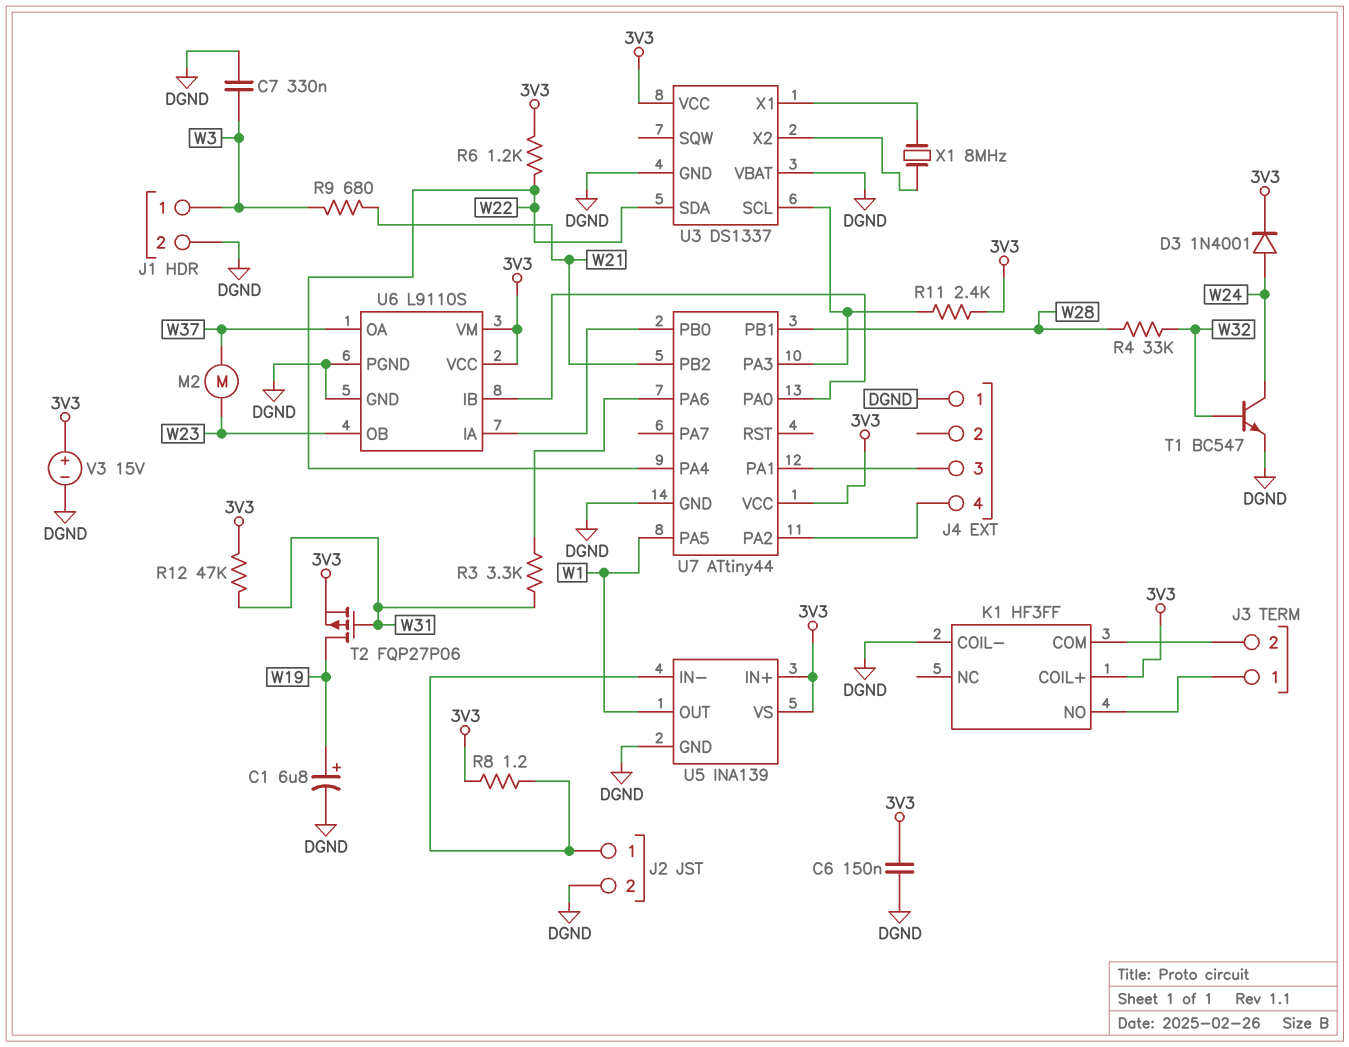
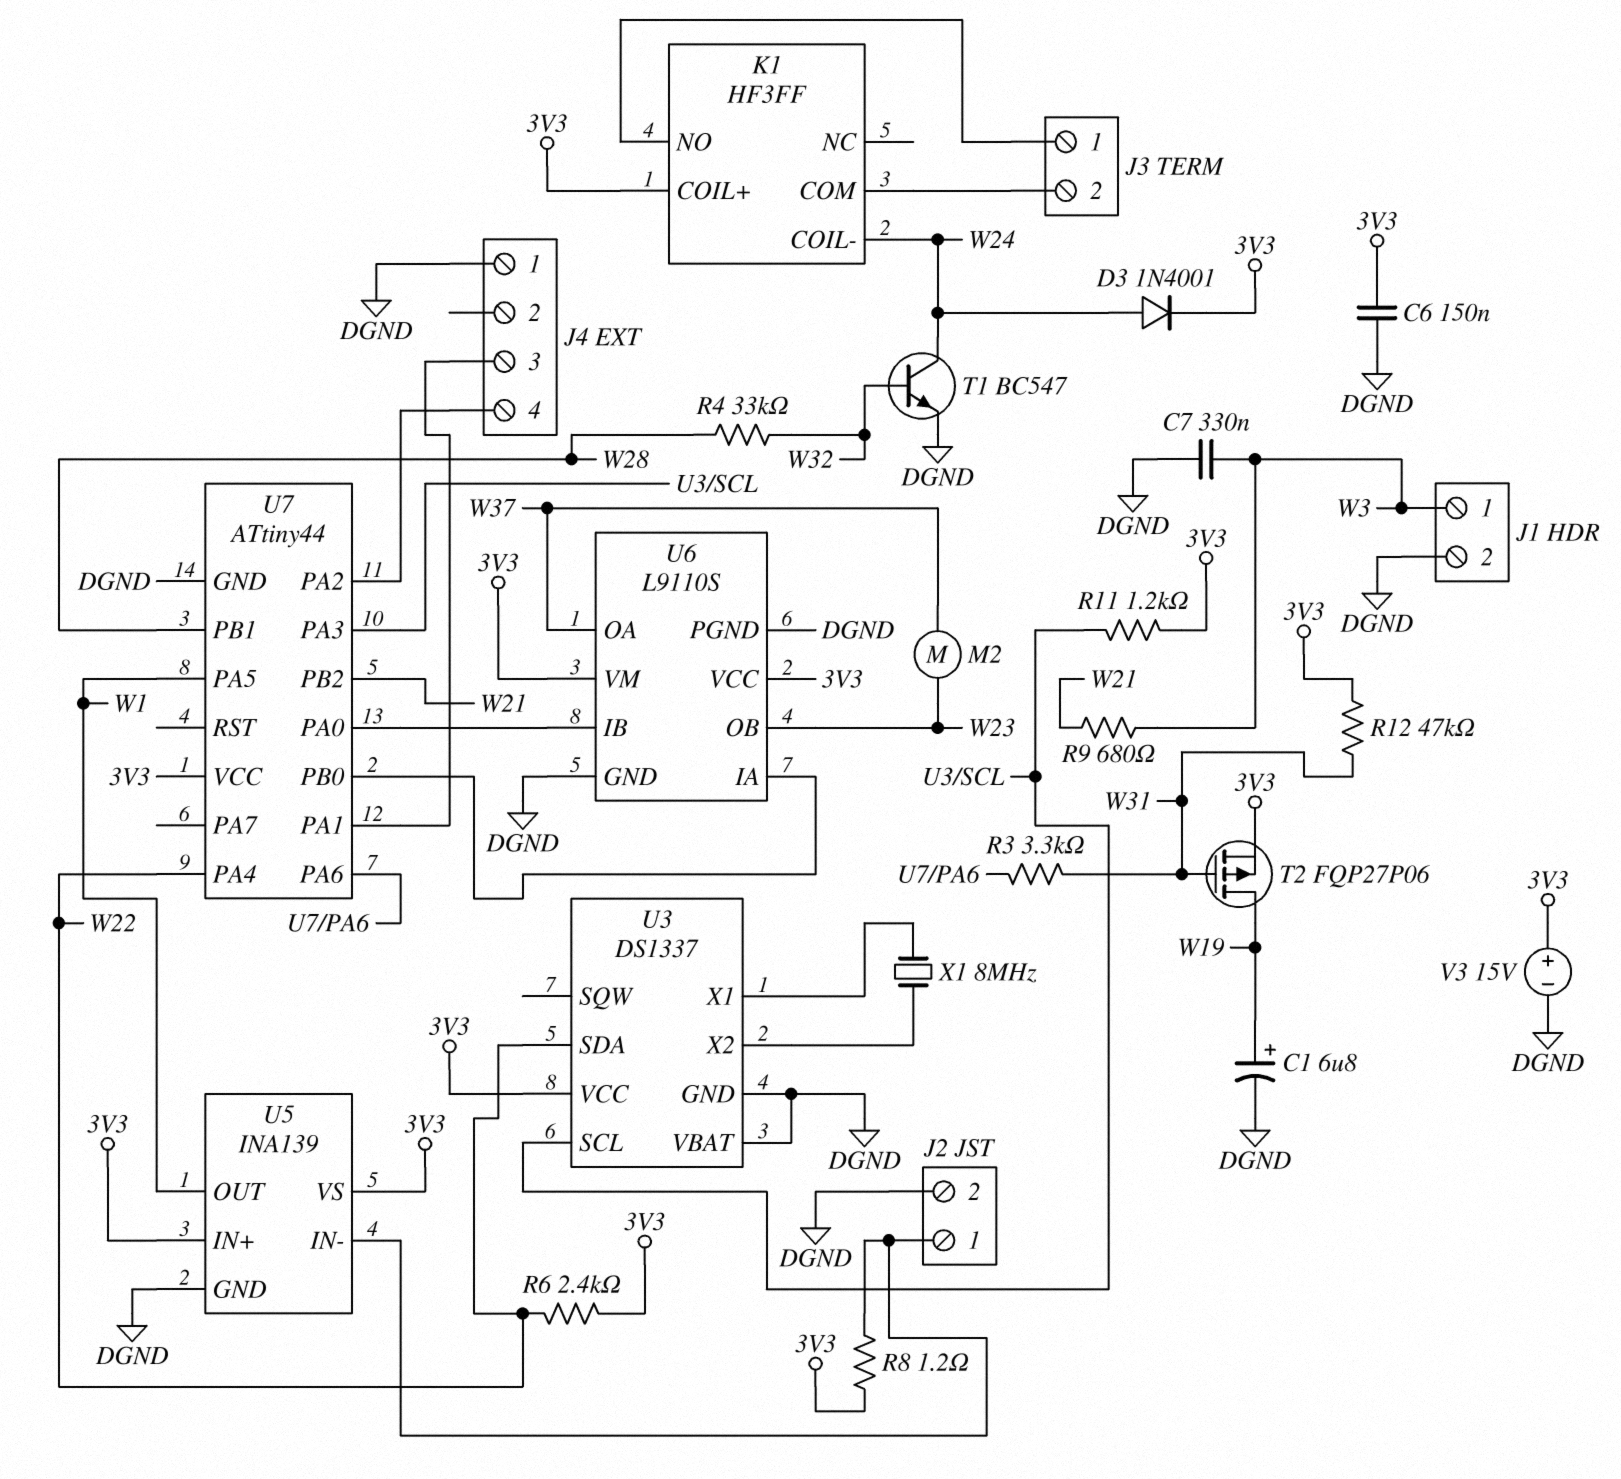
K1 pin COIL-: DGND -> W24
R6: 1.2k (3V3, W22) -> 2.4k (3V3, W22)
R11: 2.4k (3V3, U3/SCL) -> 1.2k (3V3, U3/SCL)

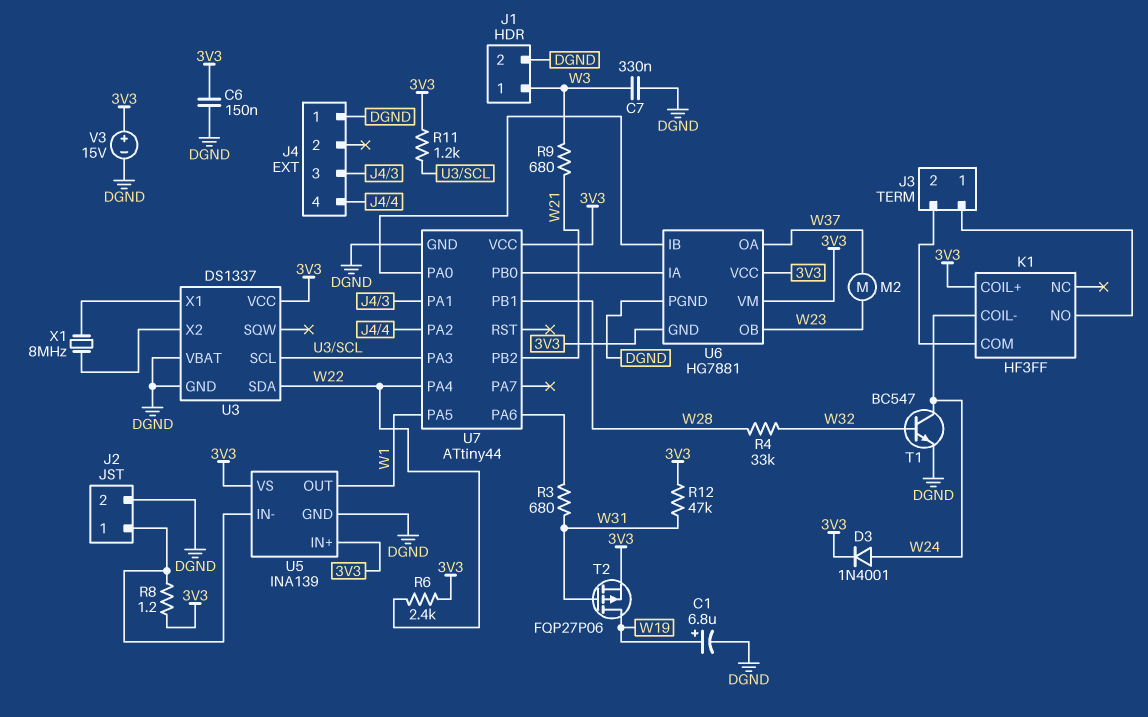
R3: 3.3k (U7/PA6, W31) -> 680 (U7/PA6, W31)
U6: L9110S -> HG7881
U6 pin GND: DGND -> 3V3

